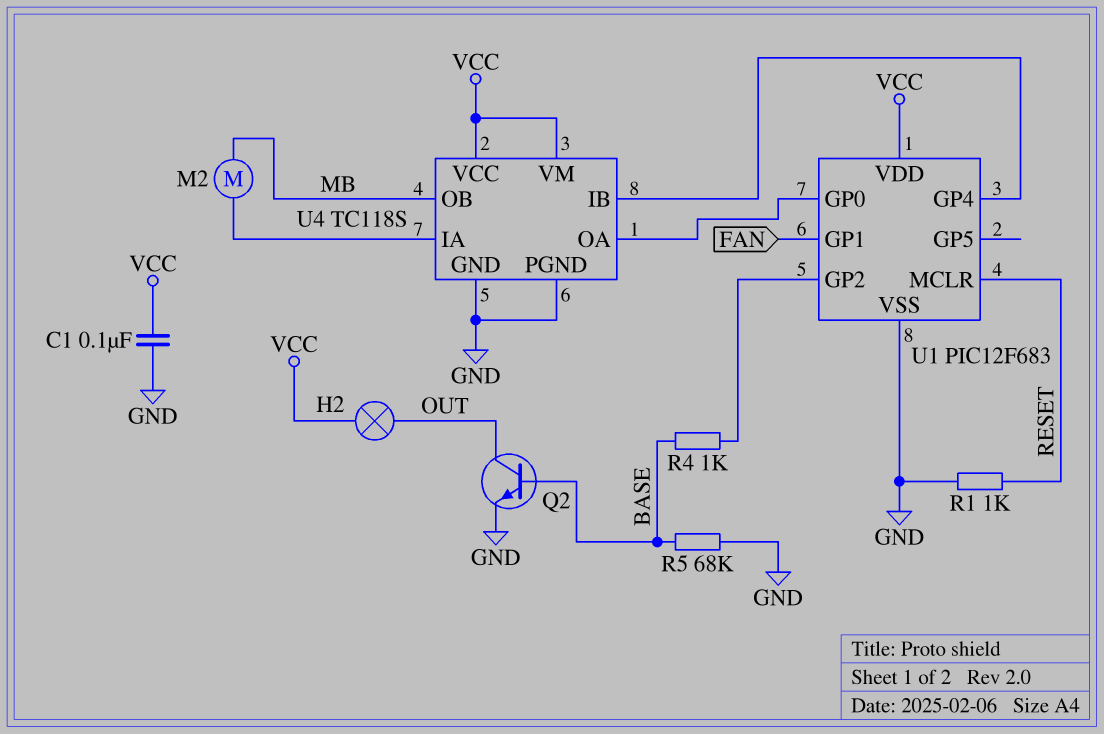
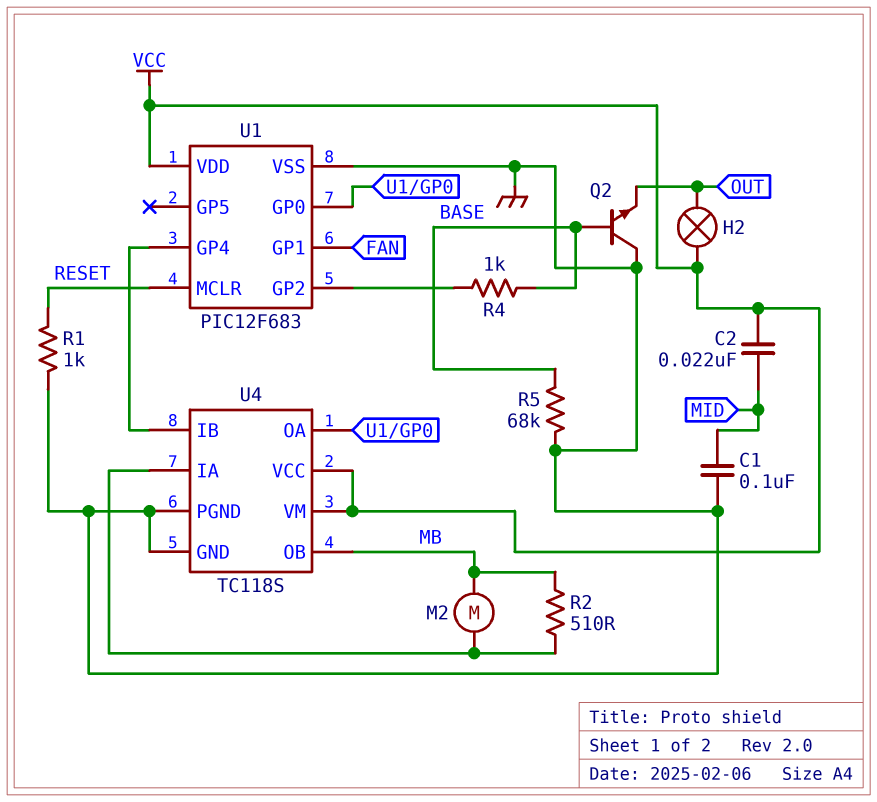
C1: 100nF (GND, VCC) -> 100nF (GND, MID)
C2: none -> 22nF (MID, VCC)
Q2: NPN (B BASE, C OUT, E GND) -> NPN (B BASE, C GND, E OUT)
R2: none -> 510 (MB, U4/IA)

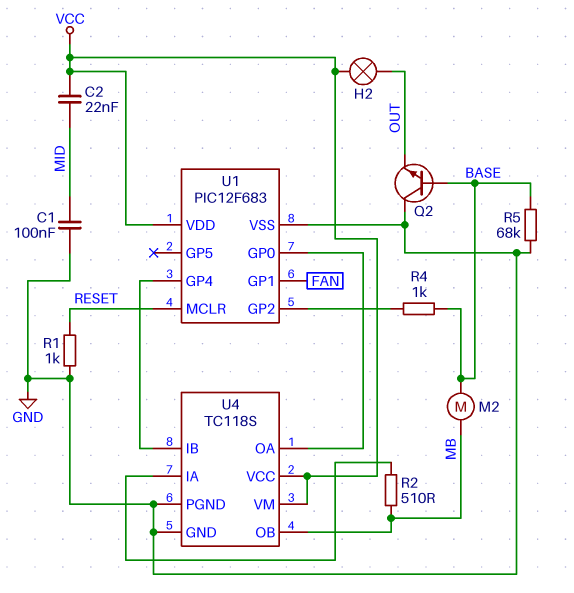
M2: motor (MB, U4/IA) -> motor (BASE, MB)

